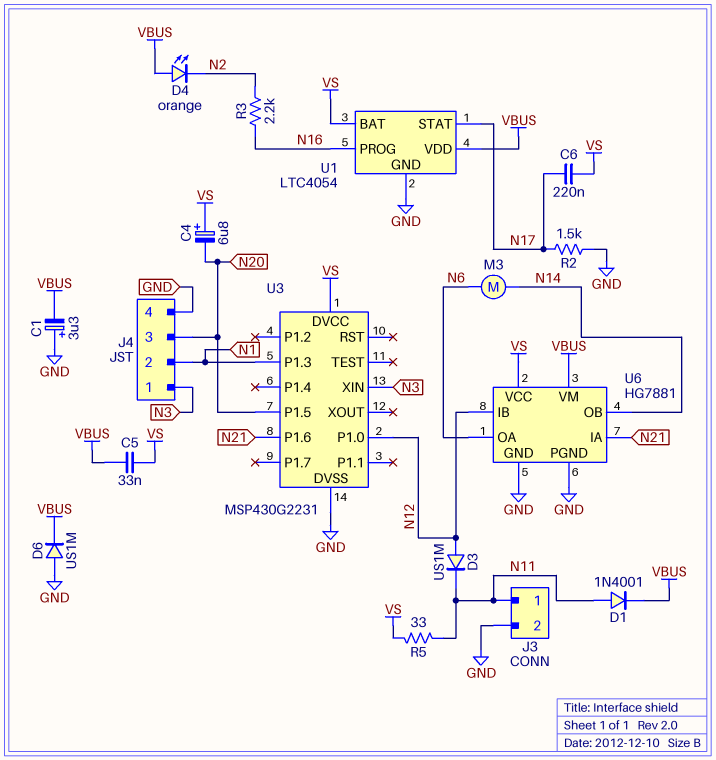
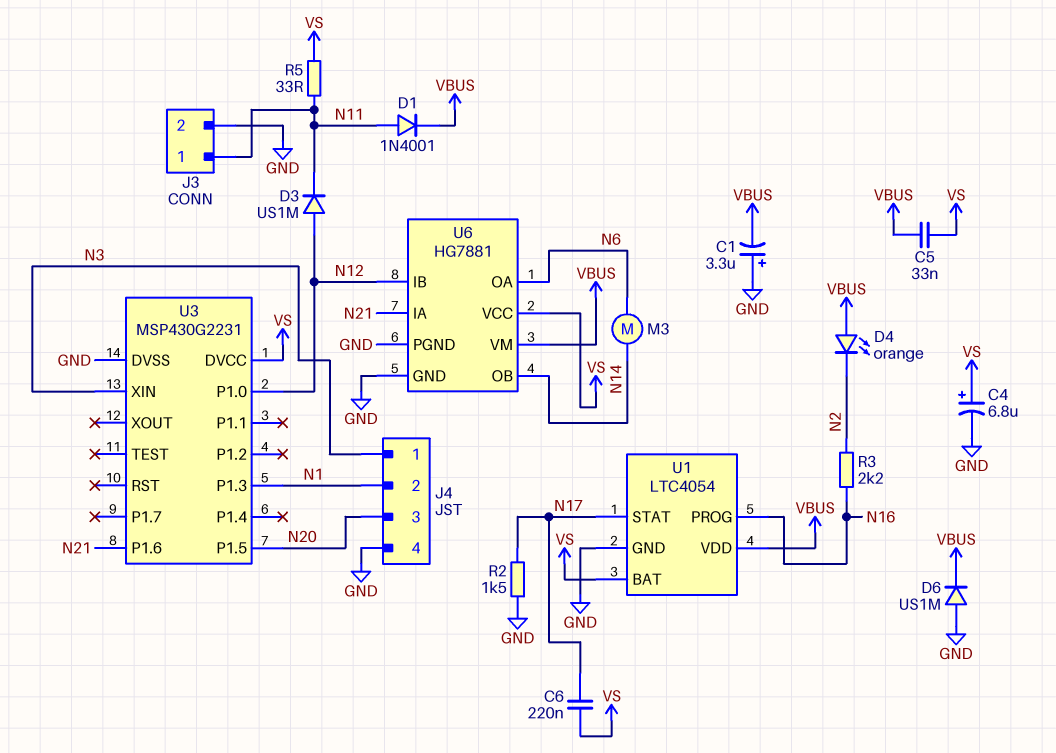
C4: 6.8uF (plus VS, minus N20) -> 6.8uF (plus VS, minus GND)

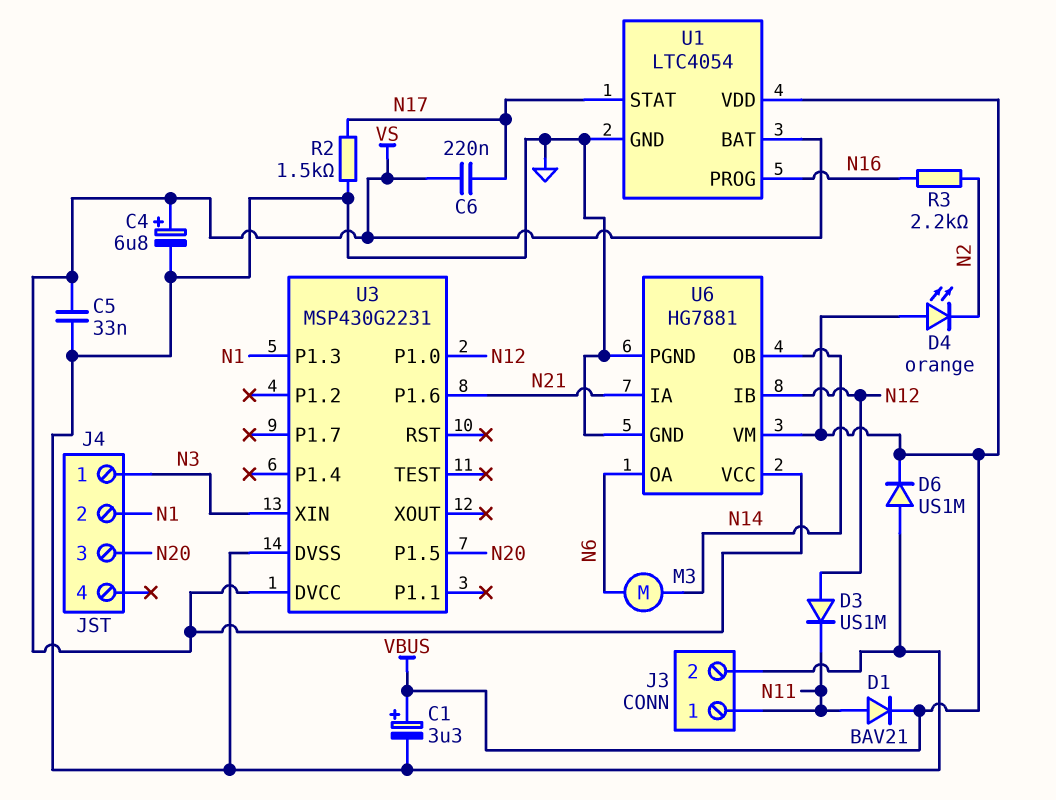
C1: 3.3uF (plus GND, minus VBUS) -> 3.3uF (plus VBUS, minus GND)
C5: 33nF (VBUS, VS) -> 33nF (GND, VS)
D1: diode 1N4001 (A N11, K VBUS) -> diode BAV21 (A N11, K VBUS)
J4 pin 4: GND -> none
R5: 33 (N11, VS) -> none

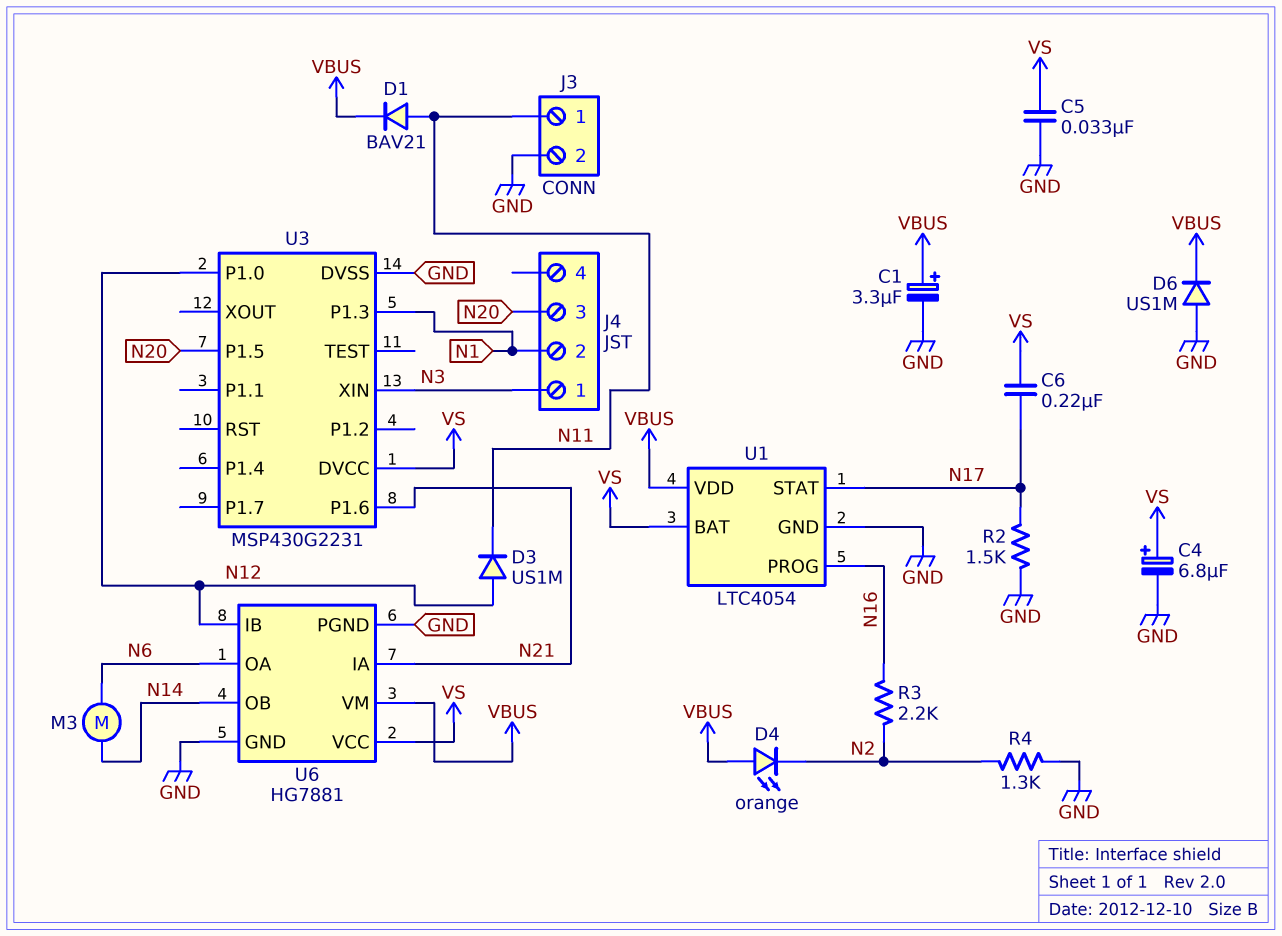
R4: none -> 1.3k (GND, N2)

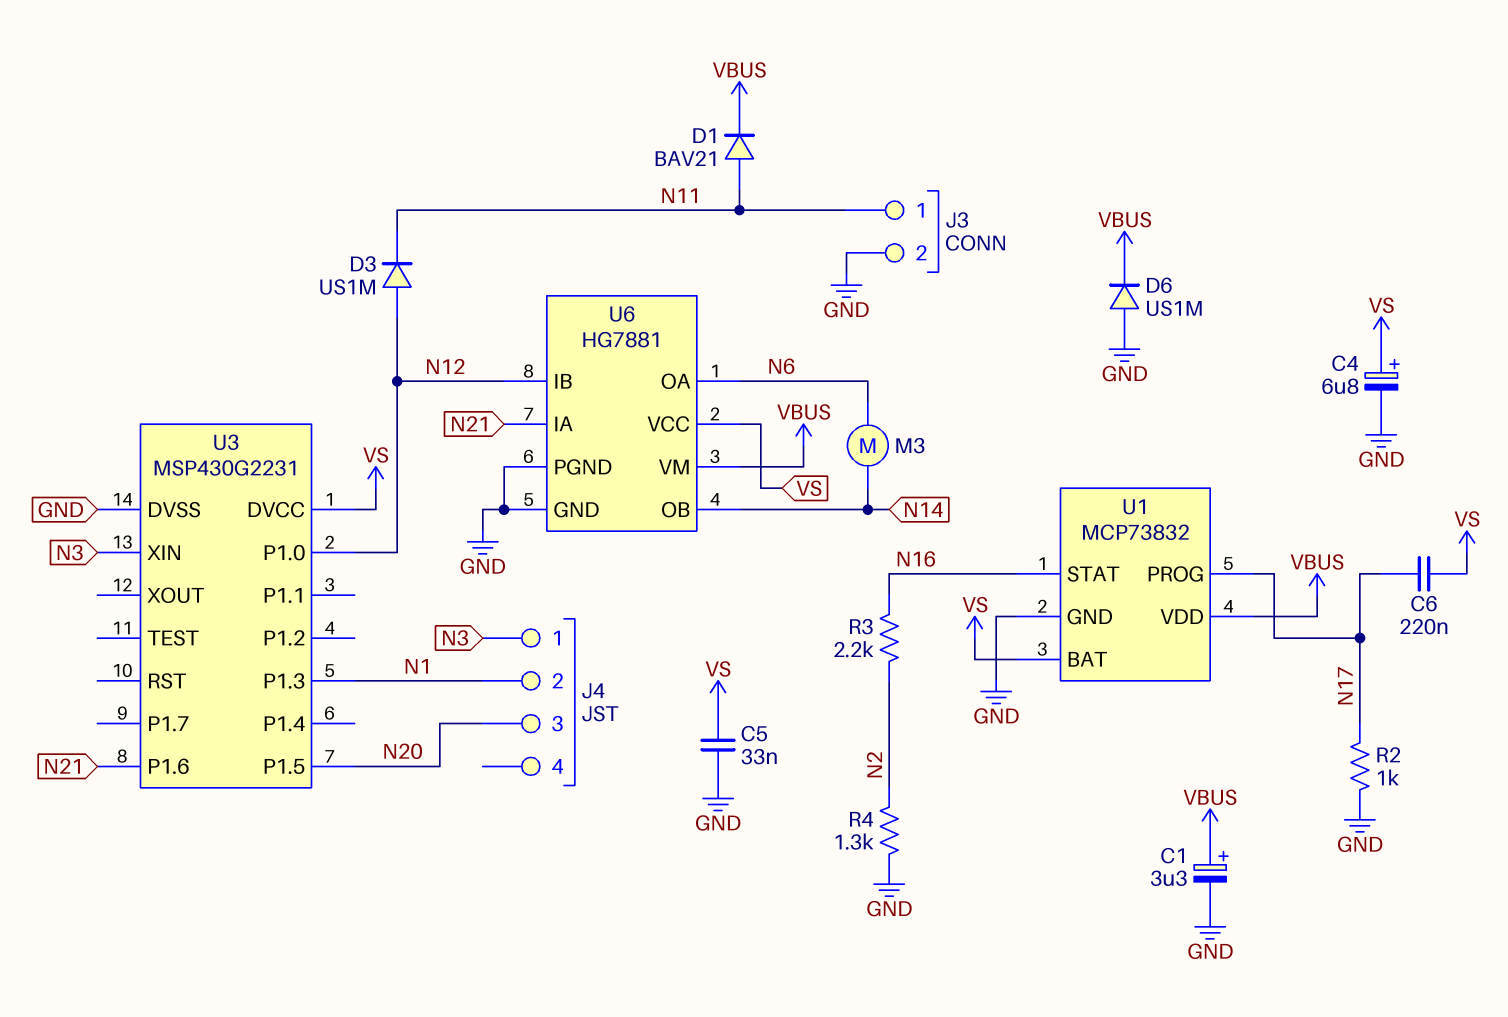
D4: LED orange (A VBUS, K N2) -> none
R2: 1.5k (GND, N17) -> 1k (GND, N17)
U1: LTC4054 -> MCP73832
U1 pin PROG: N16 -> N17
U1 pin STAT: N17 -> N16

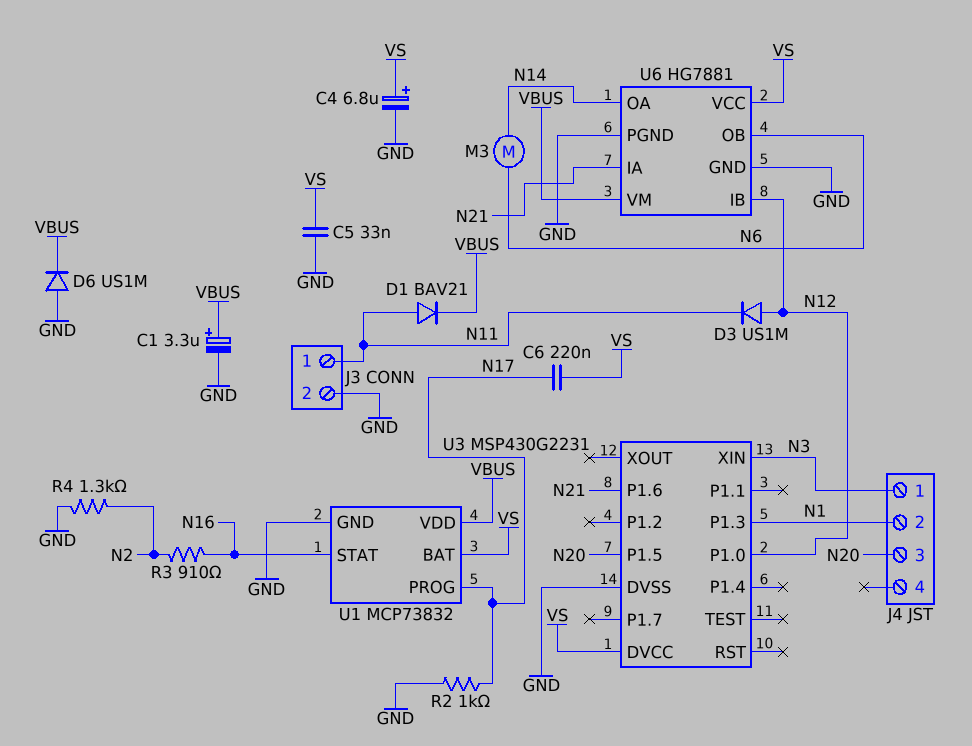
R3: 2.2k (N2, N16) -> 910 (N2, N16)
U6 pin OA: N6 -> N14
U6 pin OB: N14 -> N6

